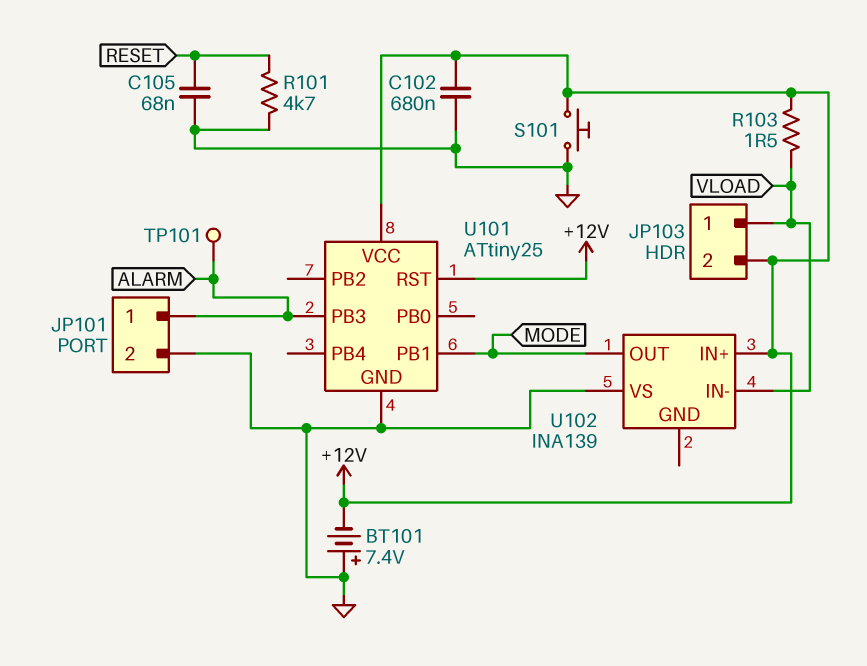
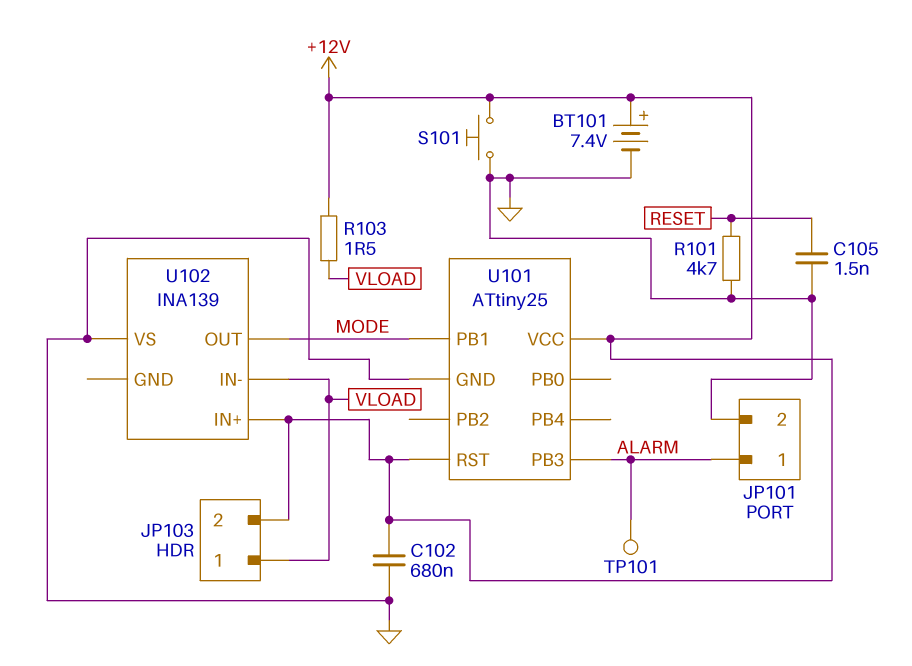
BT101: 7.4V (plus GND, minus +12V) -> 7.4V (plus +12V, minus GND)
C105: 68nF (GND, RESET) -> 1.5nF (GND, RESET)

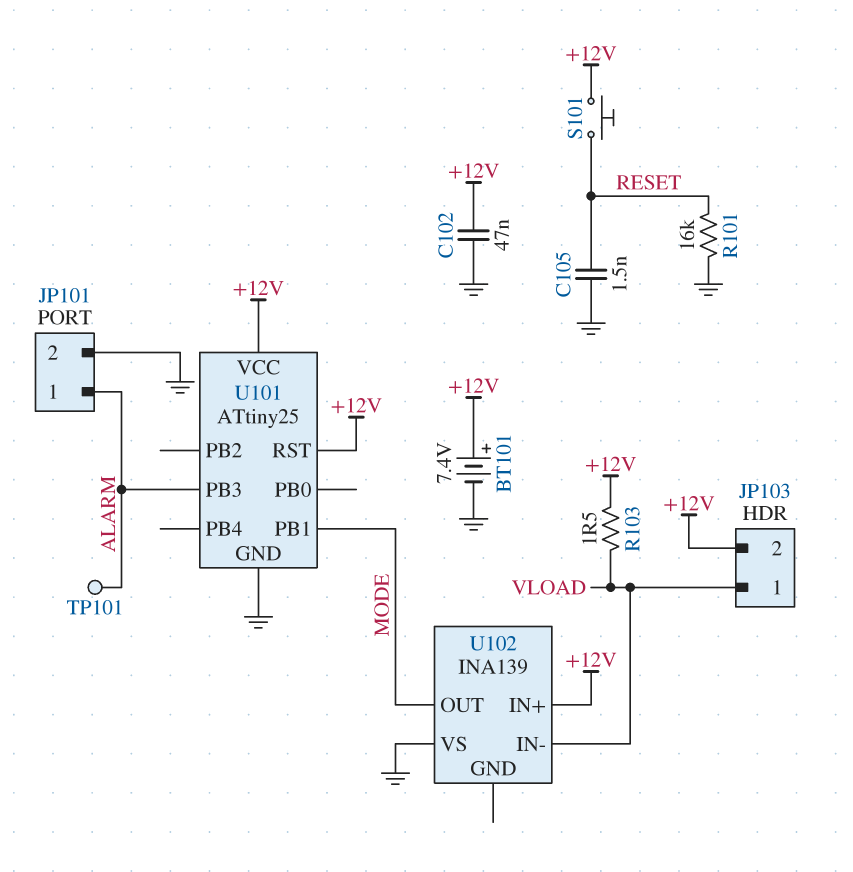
C102: 680nF (+12V, GND) -> 47nF (+12V, GND)
R101: 4.7k (GND, RESET) -> 16k (GND, RESET)
S101: button (+12V, GND) -> button (+12V, RESET)

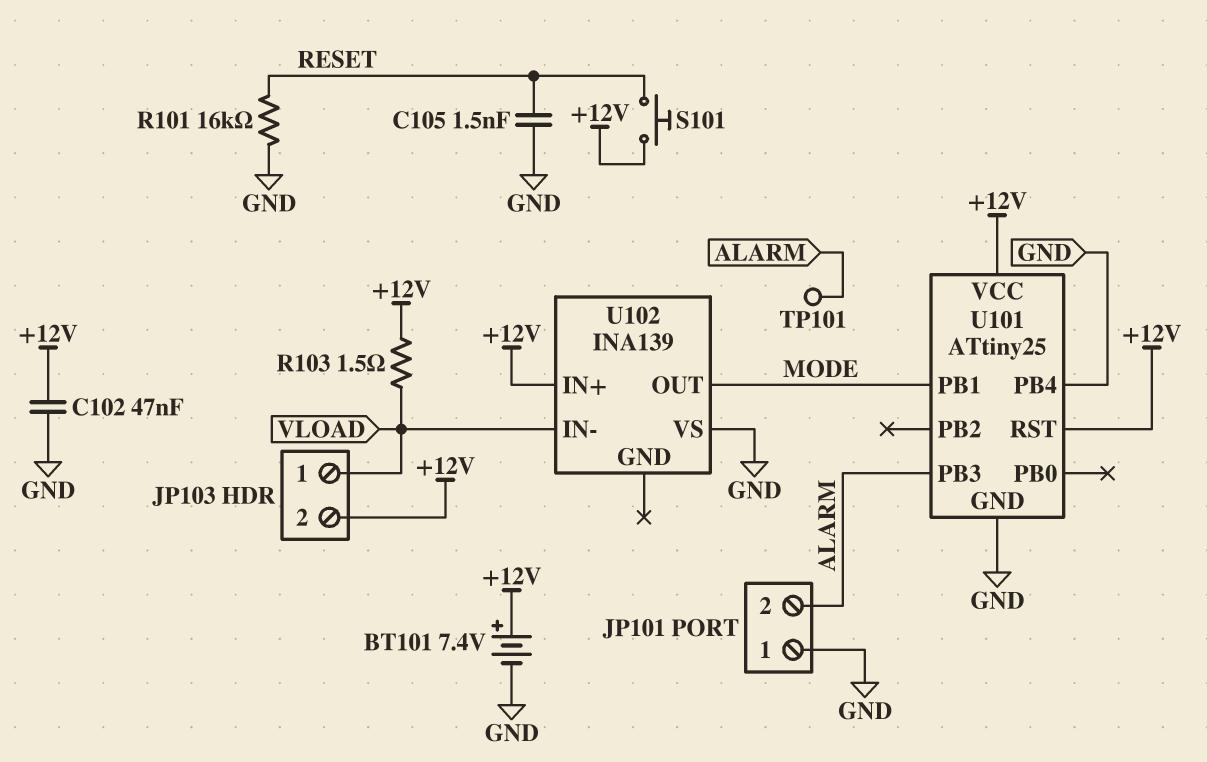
JP101 pin 1: ALARM -> GND
JP101 pin 2: GND -> ALARM
U101 pin PB4: none -> GND

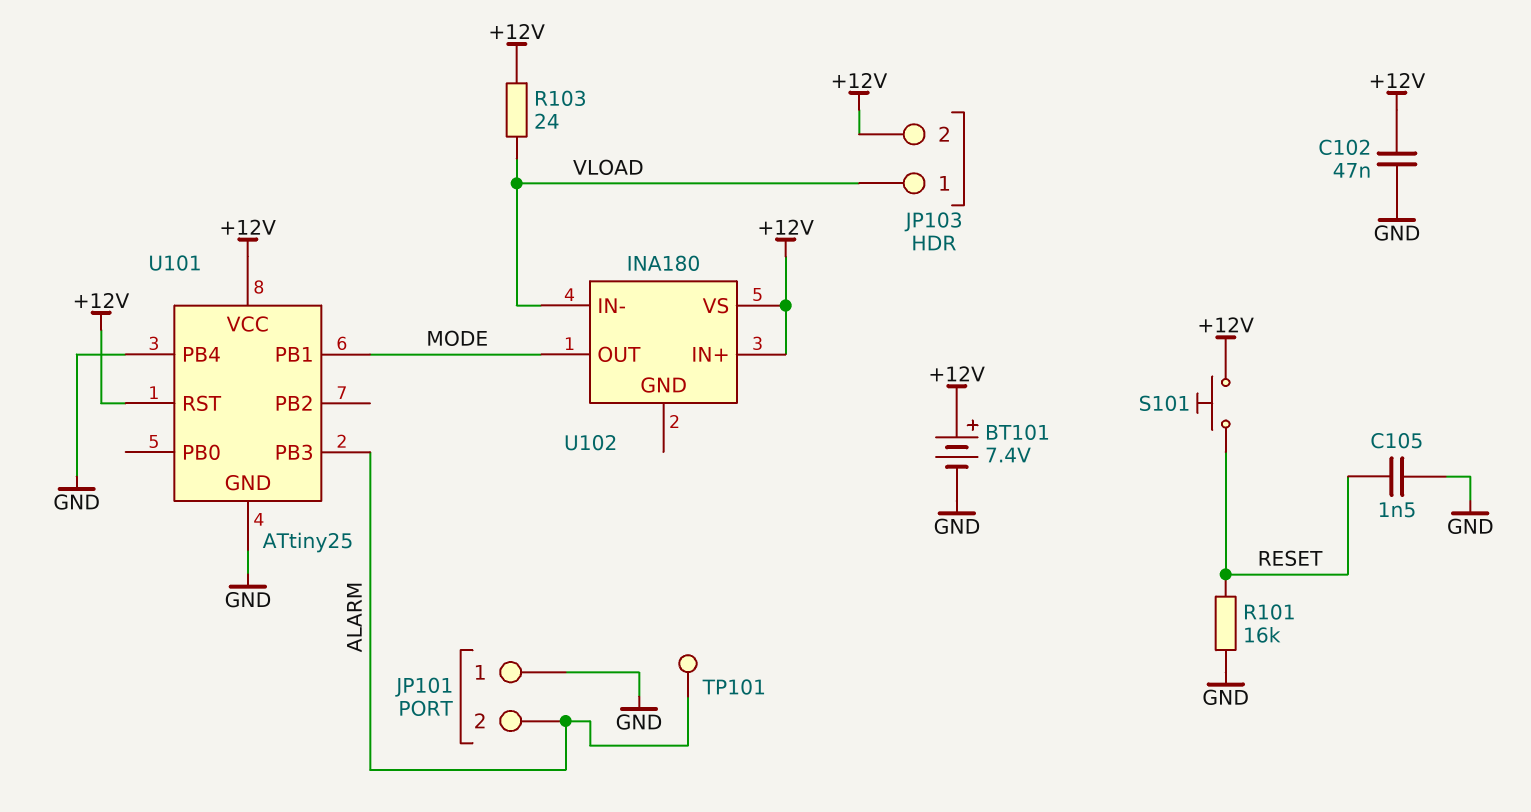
R103: 1.5 (+12V, VLOAD) -> 24 (+12V, VLOAD)
U102: INA139 -> INA180
U102 pin VS: GND -> +12V

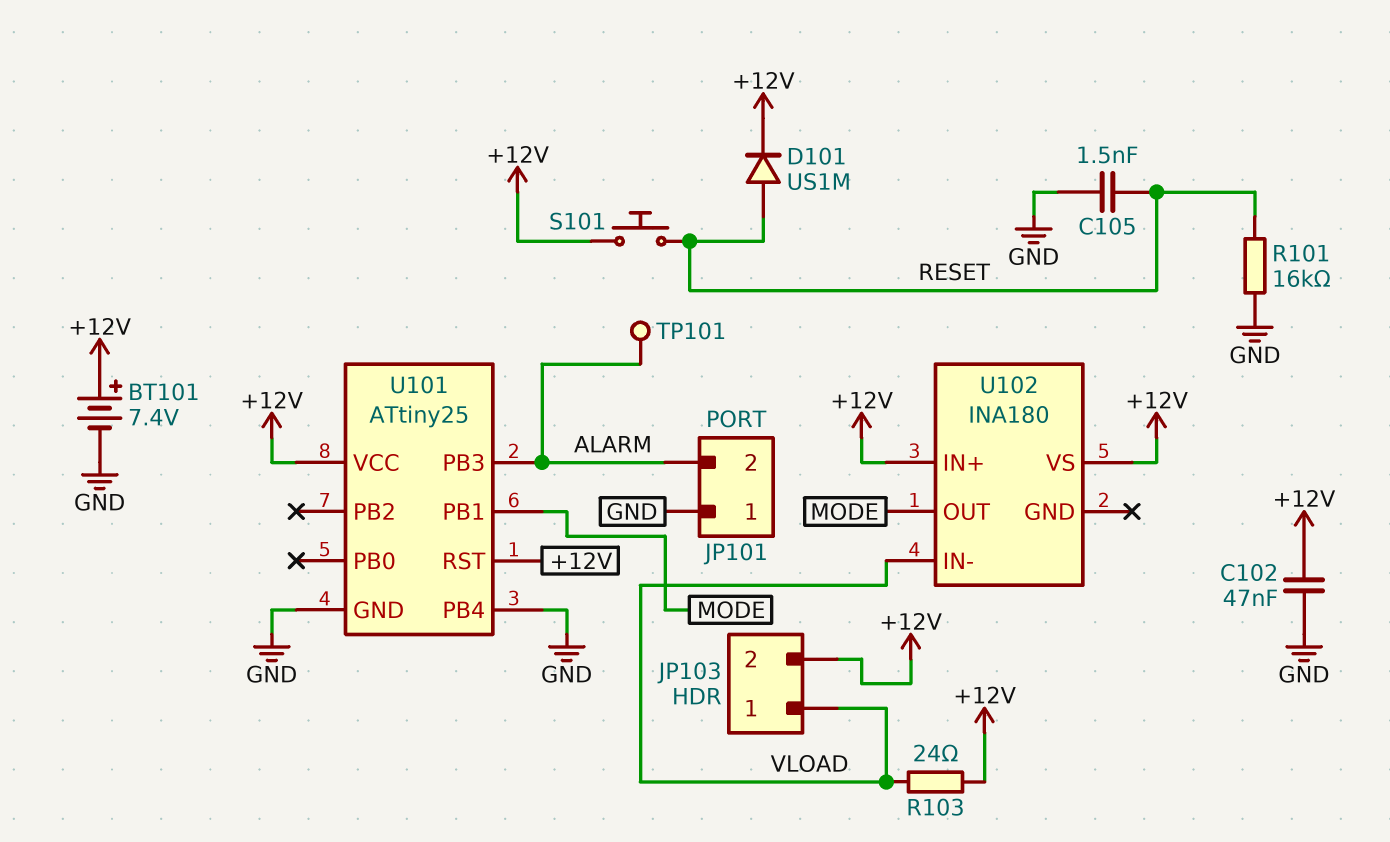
D101: none -> diode US1M (A RESET, K +12V)

